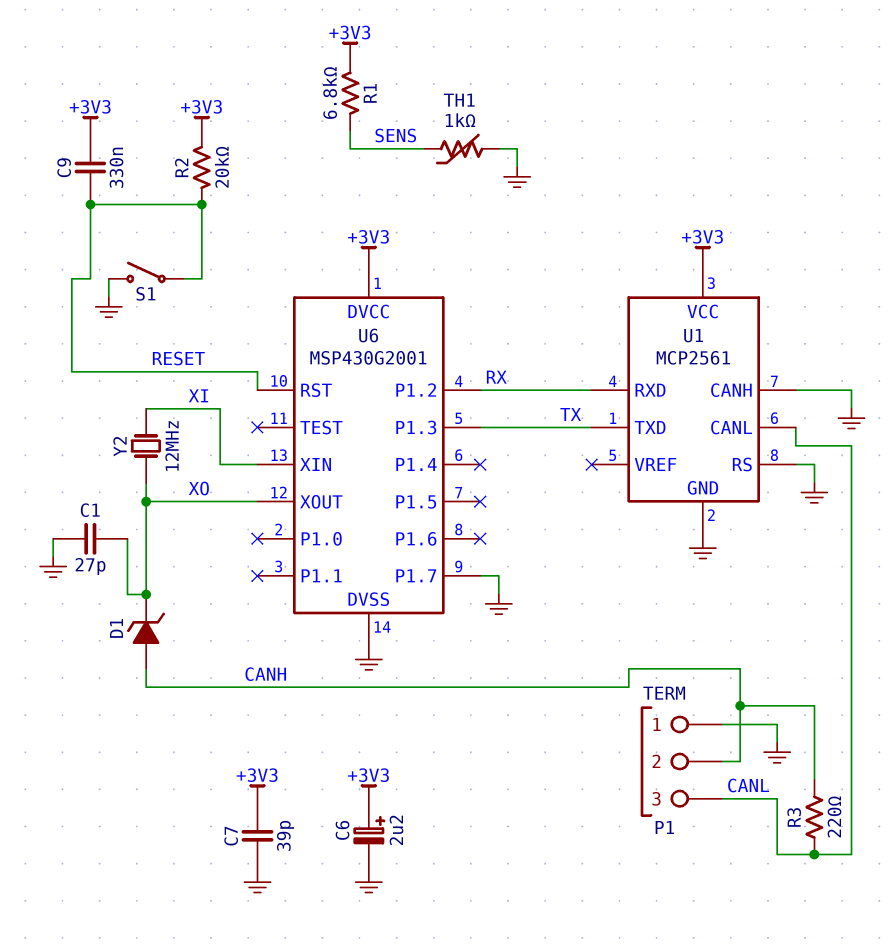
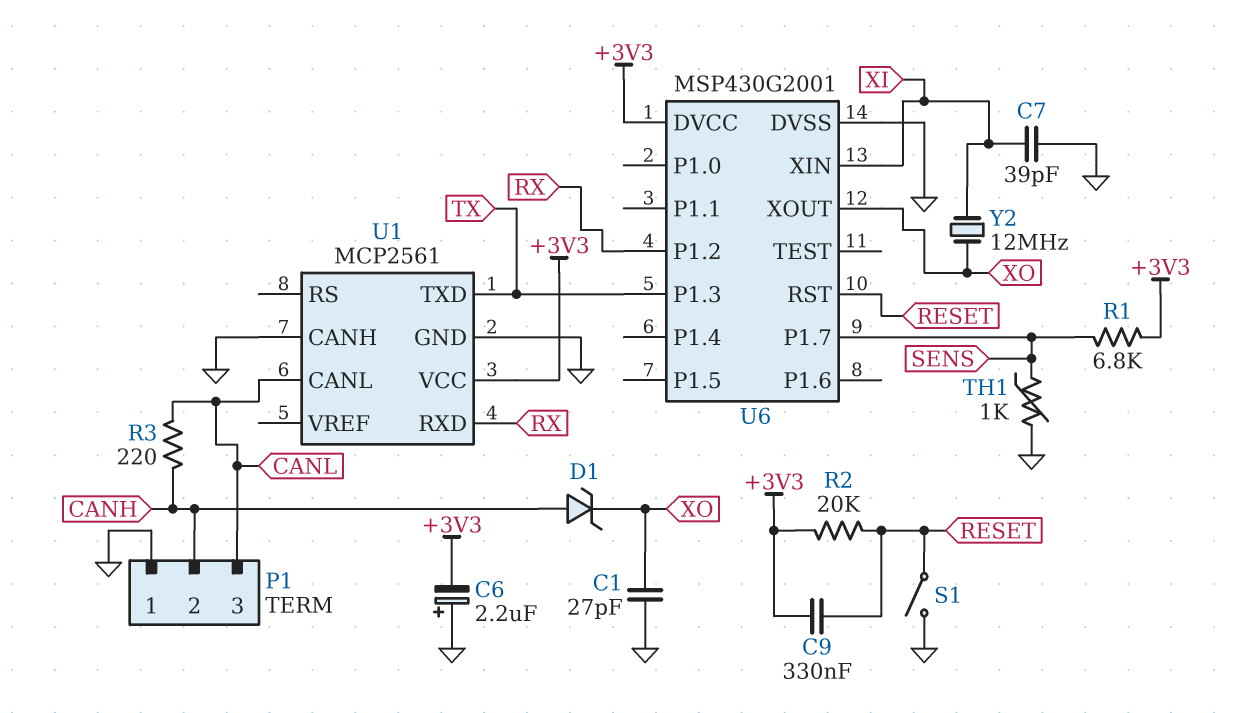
C6: 2.2uF (plus +3V3, minus GND) -> 2.2uF (plus GND, minus +3V3)
C7: 39pF (+3V3, GND) -> 39pF (GND, XI)
U1 pin RS: GND -> none
U6 pin P1.7: GND -> SENS

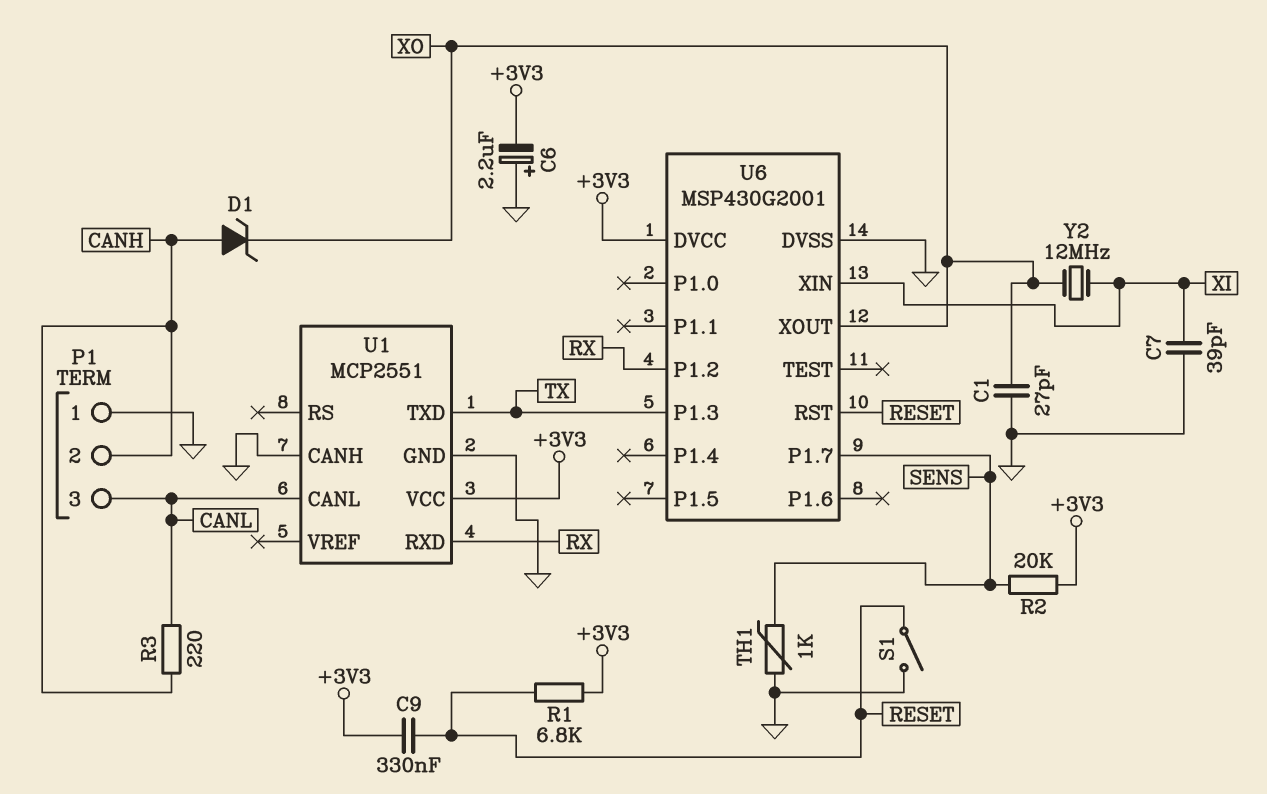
R1: 6.8k (+3V3, SENS) -> 6.8k (+3V3, RESET)
R2: 20k (+3V3, RESET) -> 20k (+3V3, SENS)
U1: MCP2561 -> MCP2551

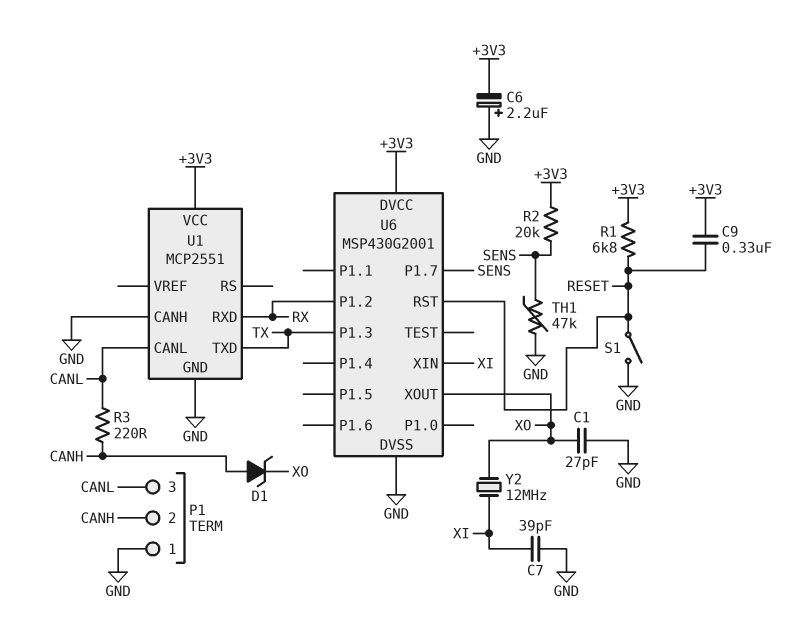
TH1: 1k (GND, SENS) -> 47k (GND, SENS)

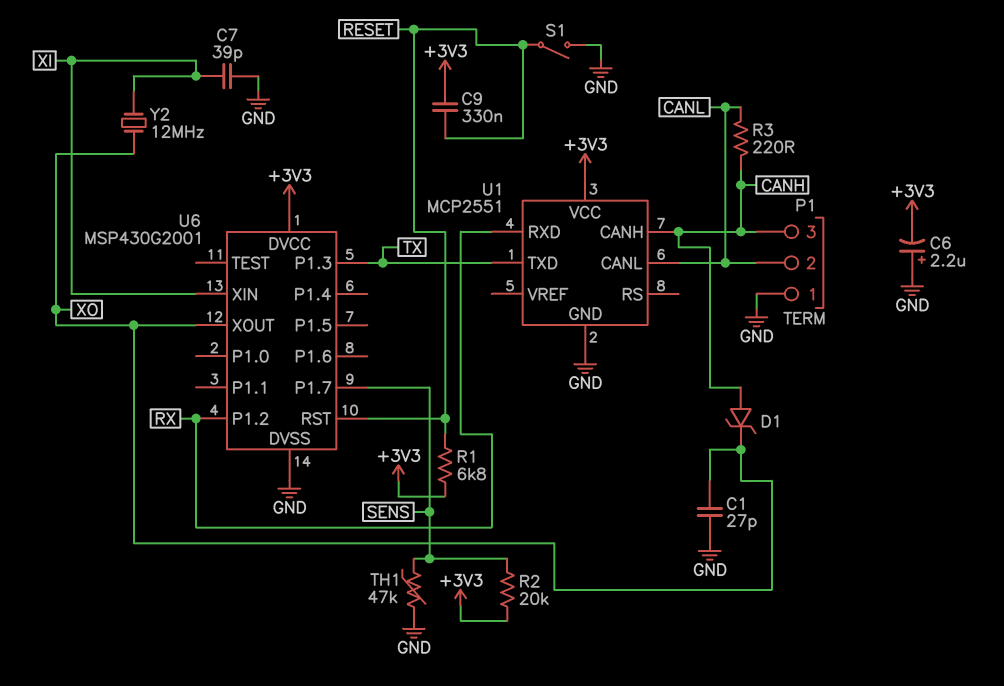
P1 pin 2: CANH -> CANL
P1 pin 3: CANL -> CANH
U1 pin CANH: GND -> CANH

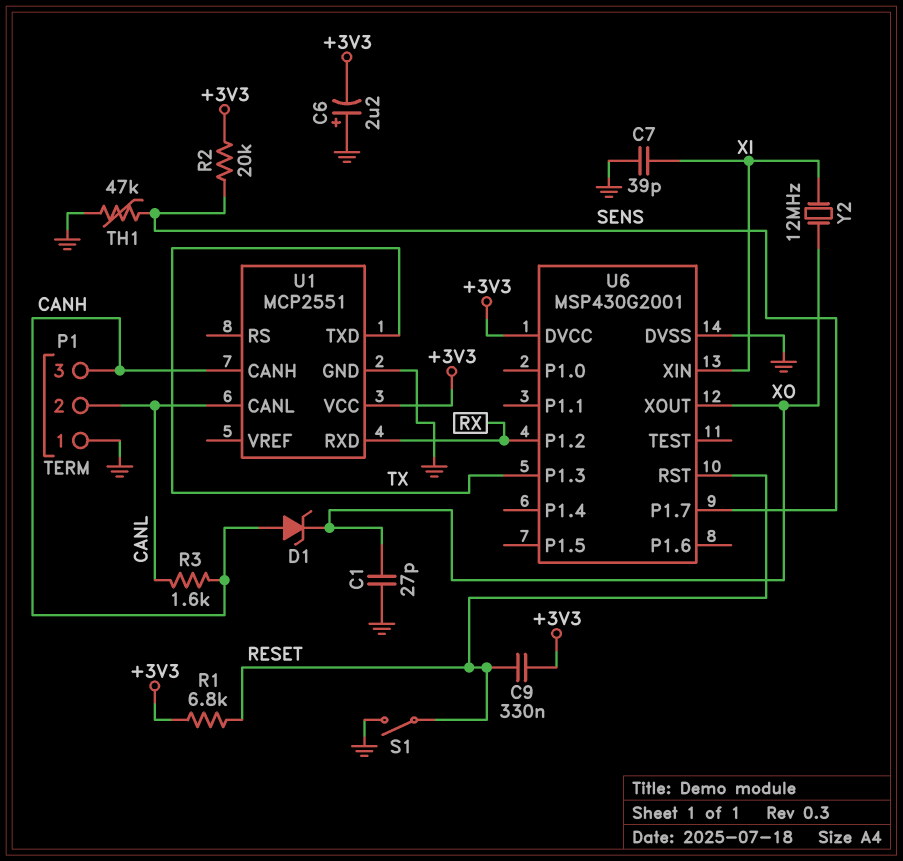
R3: 220 (CANH, CANL) -> 1.6k (CANH, CANL)

